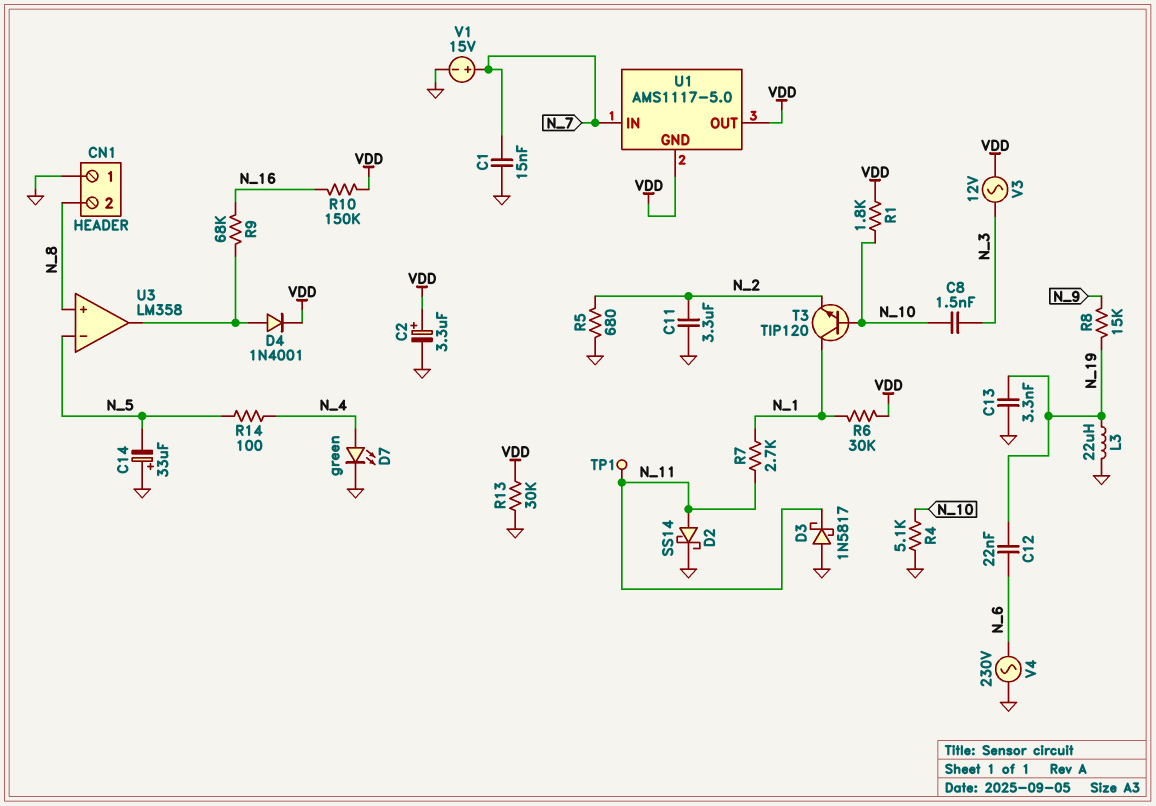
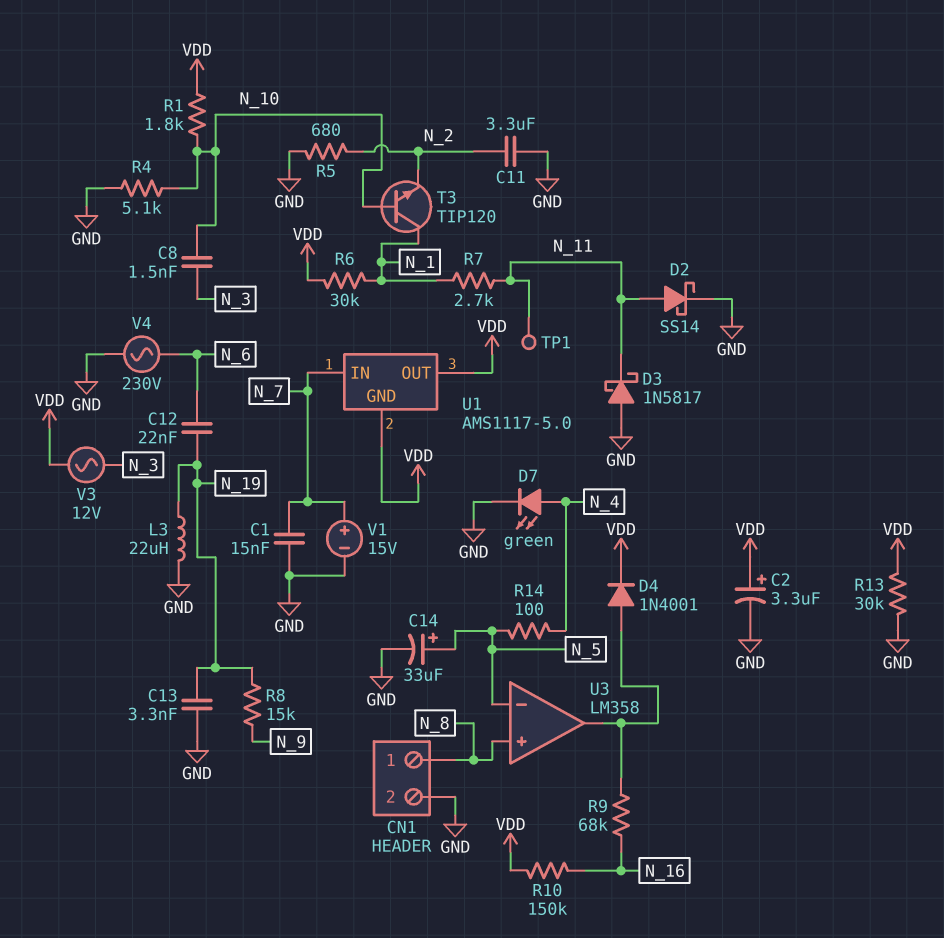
C14: 33uF (plus GND, minus N_5) -> 33uF (plus N_5, minus GND)
CN1 pin 1: GND -> N_8
CN1 pin 2: N_8 -> GND

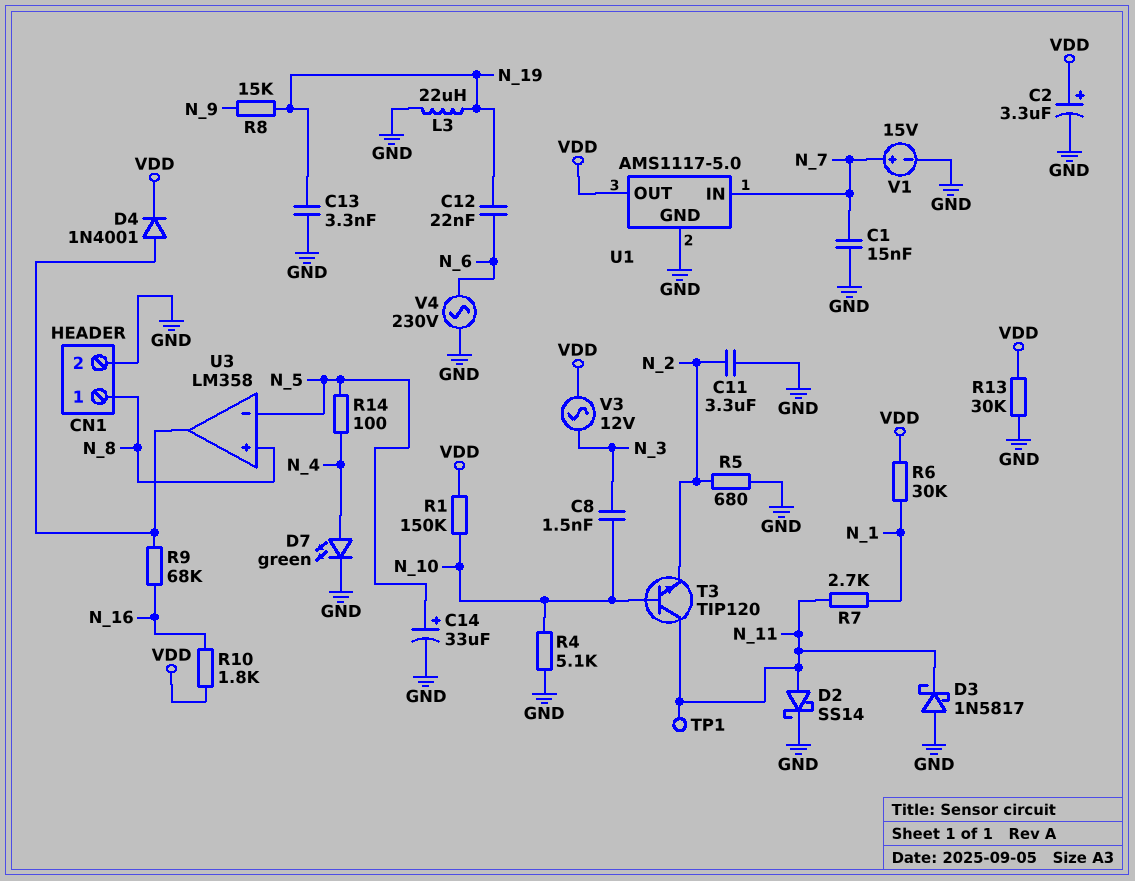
R1: 1.8k (N_10, VDD) -> 150k (N_10, VDD)
R10: 150k (N_16, VDD) -> 1.8k (N_16, VDD)
T3: NPN TIP120 (B N_10, C N_1, E N_2) -> NPN TIP120 (B N_10, C N_11, E N_2)
U1 pin GND: VDD -> GND

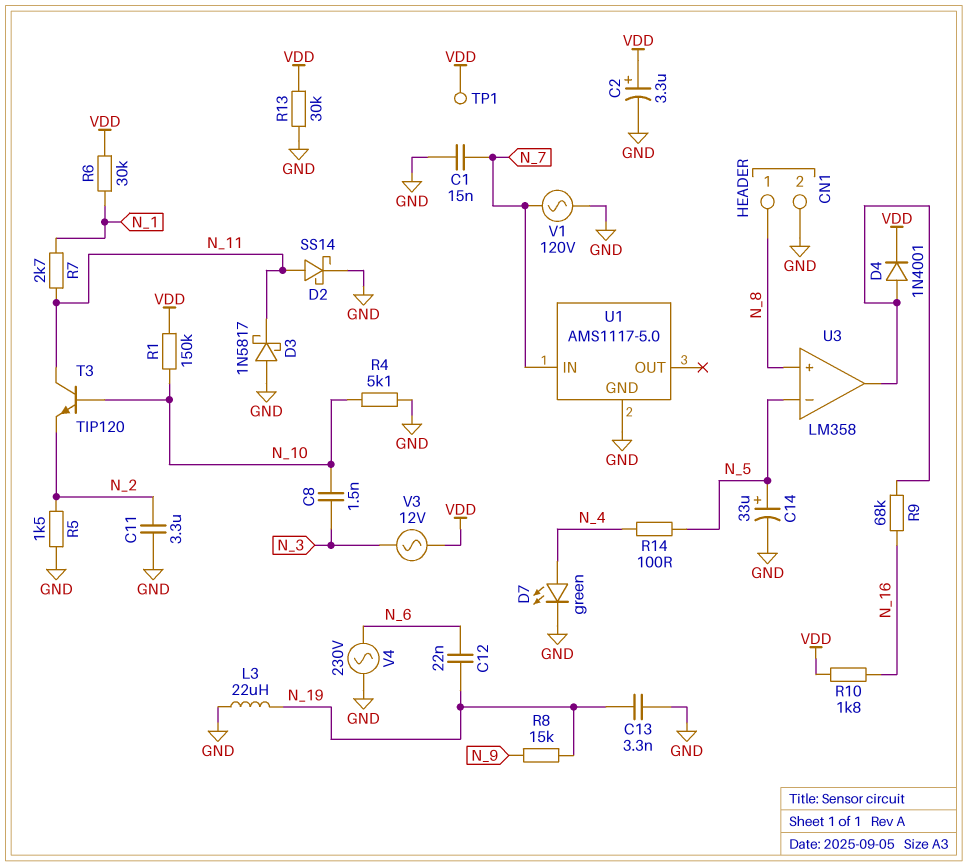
R5: 680 (GND, N_2) -> 1.5k (GND, N_2)
TP1: test point (N_11) -> test point (VDD)
U1 pin OUT: VDD -> none
V1: 15V (plus N_7, minus GND) -> AC 120V (GND, N_7)

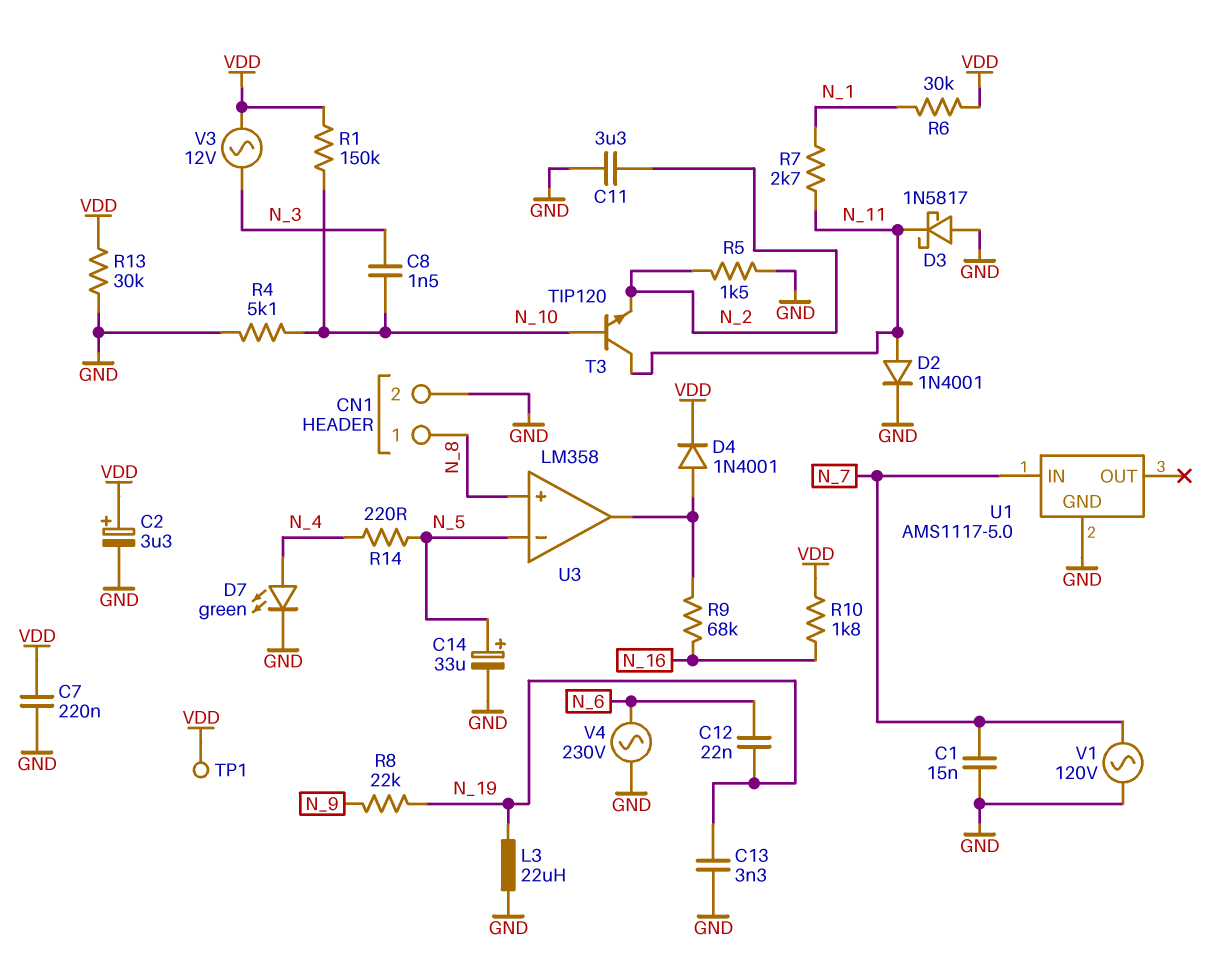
C7: none -> 220nF (GND, VDD)
D2: schottky SS14 (A N_11, K GND) -> diode 1N4001 (A N_11, K GND)
R8: 15k (N_9, N_19) -> 22k (N_9, N_19)
R14: 100 (N_4, N_5) -> 220 (N_4, N_5)

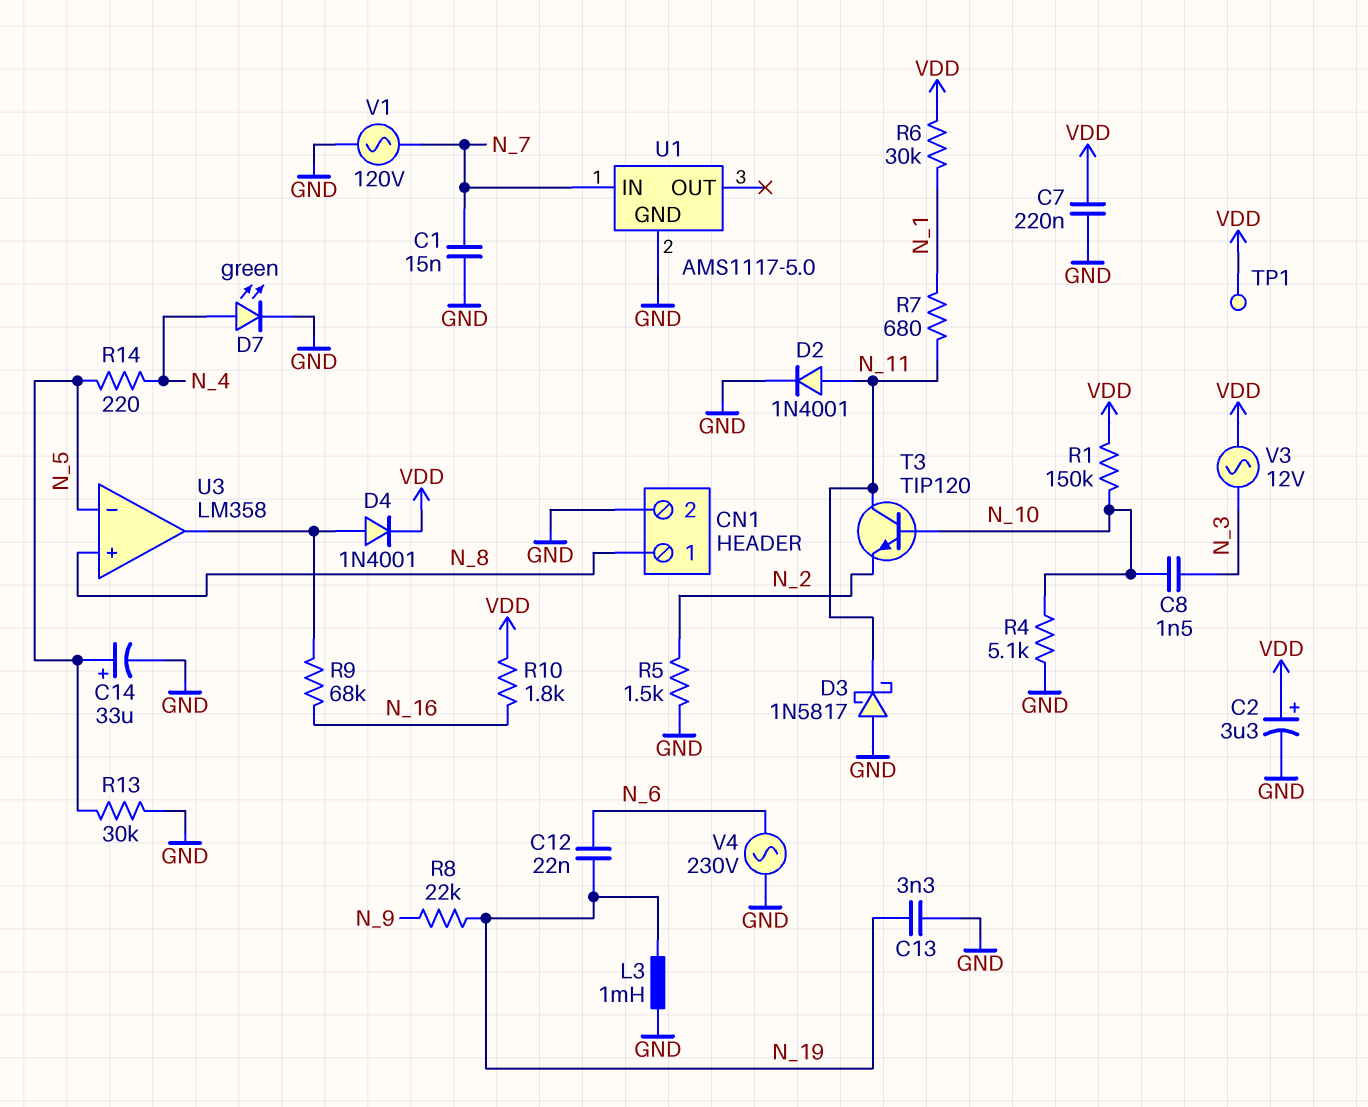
C11: 3.3uF (GND, N_2) -> none
L3: 22uH (GND, N_19) -> 1mH (GND, N_19)
R7: 2.7k (N_1, N_11) -> 680 (N_1, N_11)
R13: 30k (GND, VDD) -> 30k (GND, N_5)

